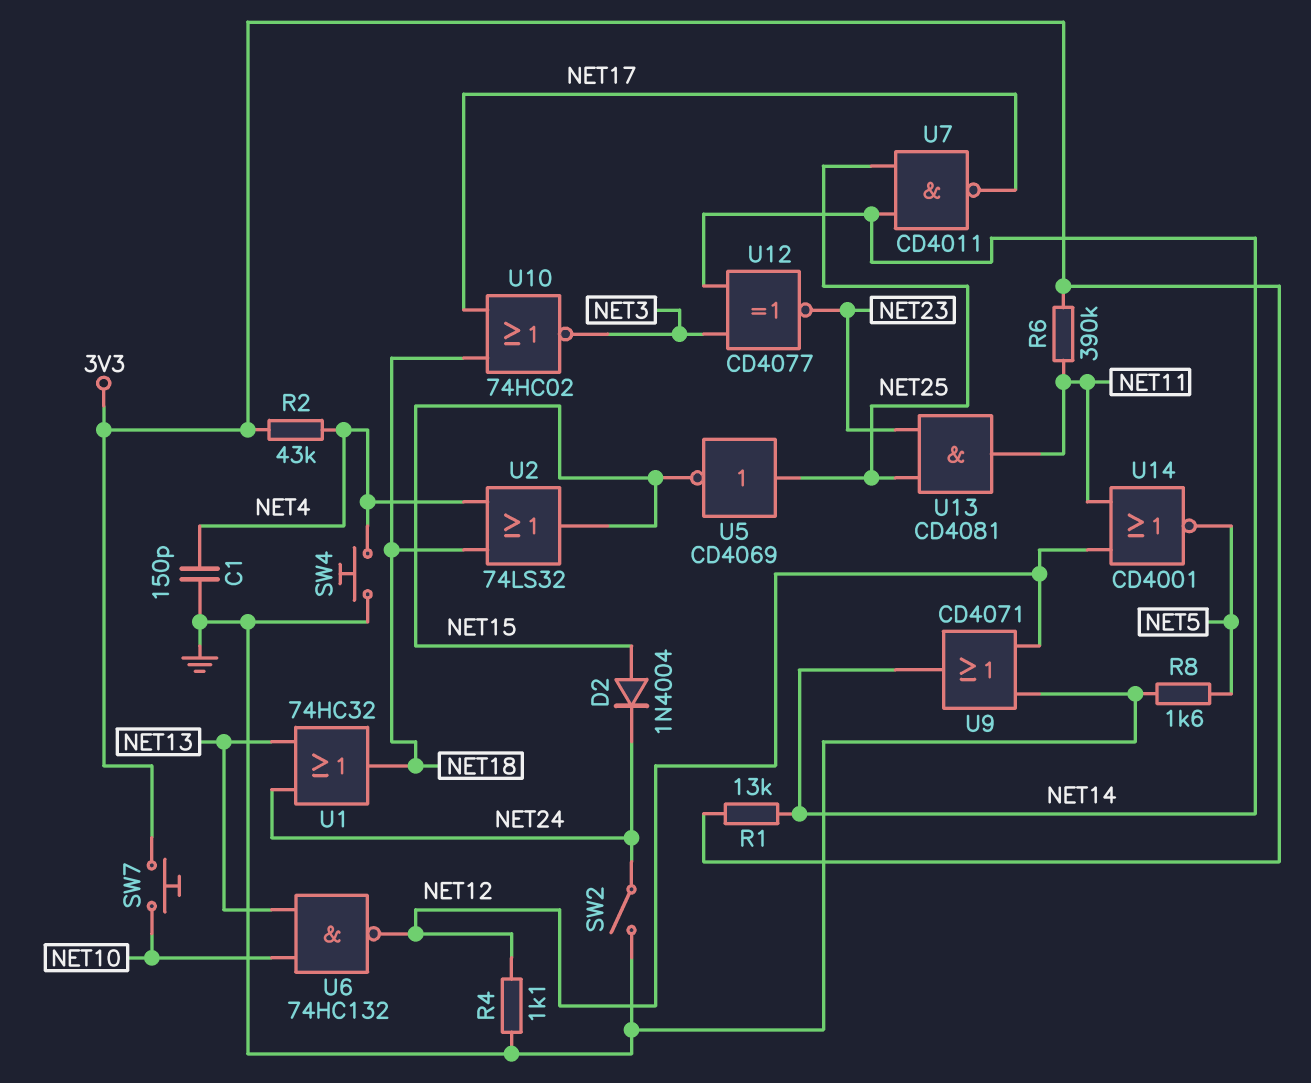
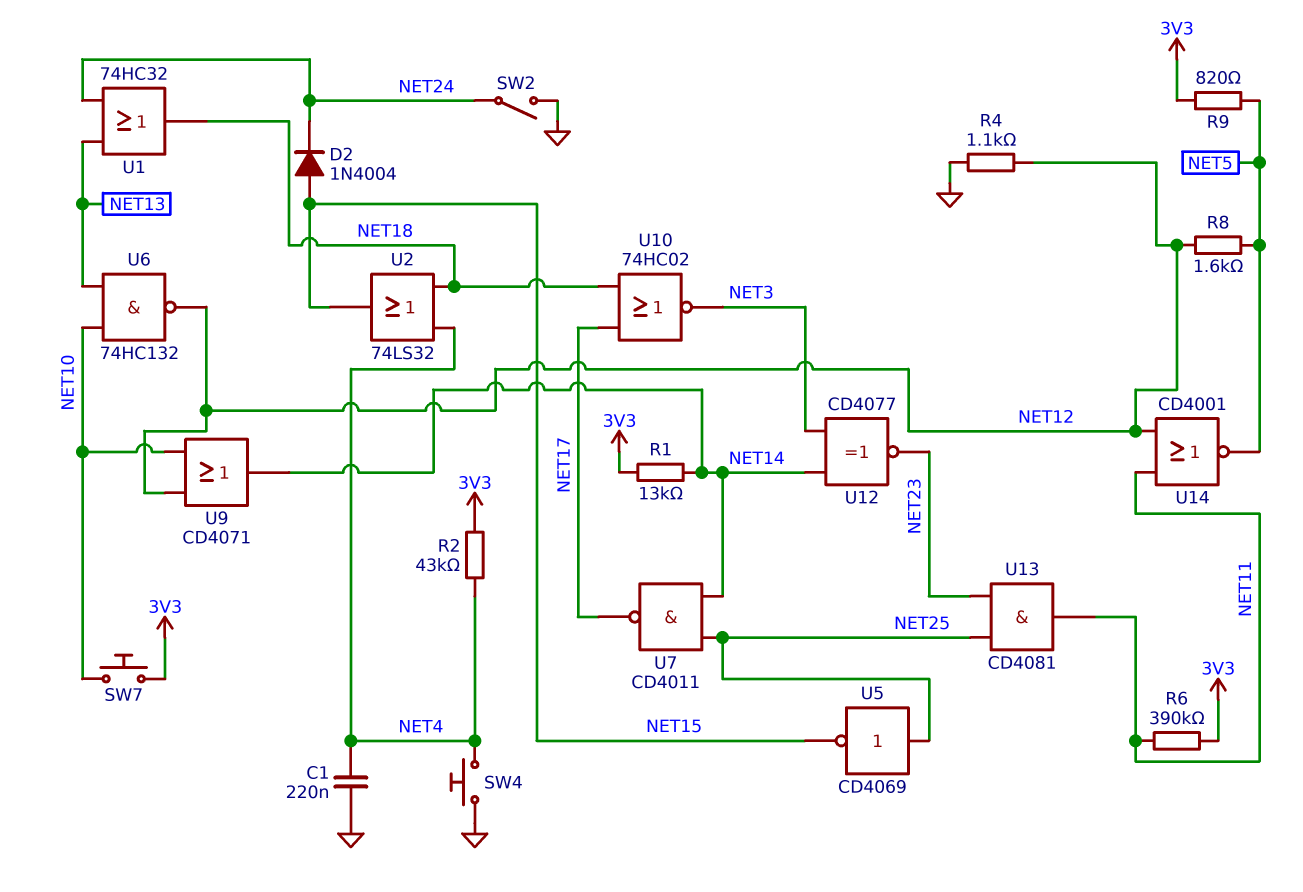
C1: 150pF (GND, NET4) -> 220nF (GND, NET4)
R8: 1.6k (GND, NET5) -> 1.6k (NET5, NET12)
R9: none -> 820 (3V3, NET5)
U9: OR CD4071 (in GND, in NET12, out NET14) -> OR CD4071 (in NET10, in NET12, out NET14)

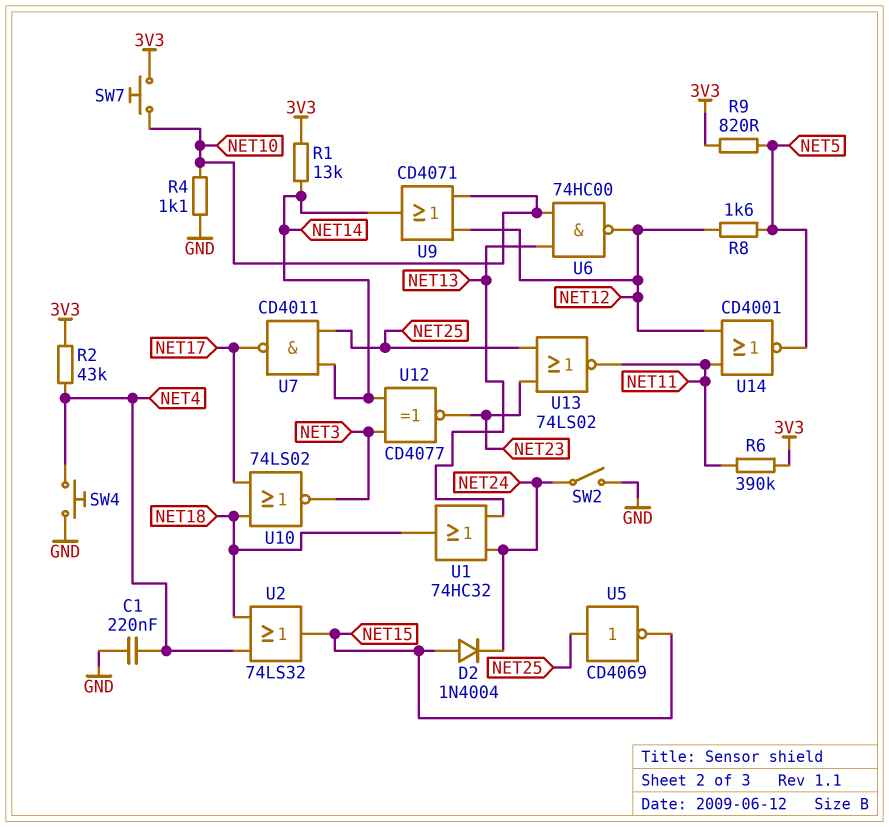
R4: 1.1k (GND, NET12) -> 1.1k (GND, NET10)
U6: NAND 74HC132 (in NET10, in NET13, out NET12) -> NAND 74HC00 (in NET10, in NET13, out NET12)
U10: NOR 74HC02 (in NET17, in NET18, out NET3) -> NOR 74LS02 (in NET17, in NET18, out NET3)
U13: AND CD4081 (in NET23, in NET25, out NET11) -> NOR 74LS02 (in NET23, in NET25, out NET11)

